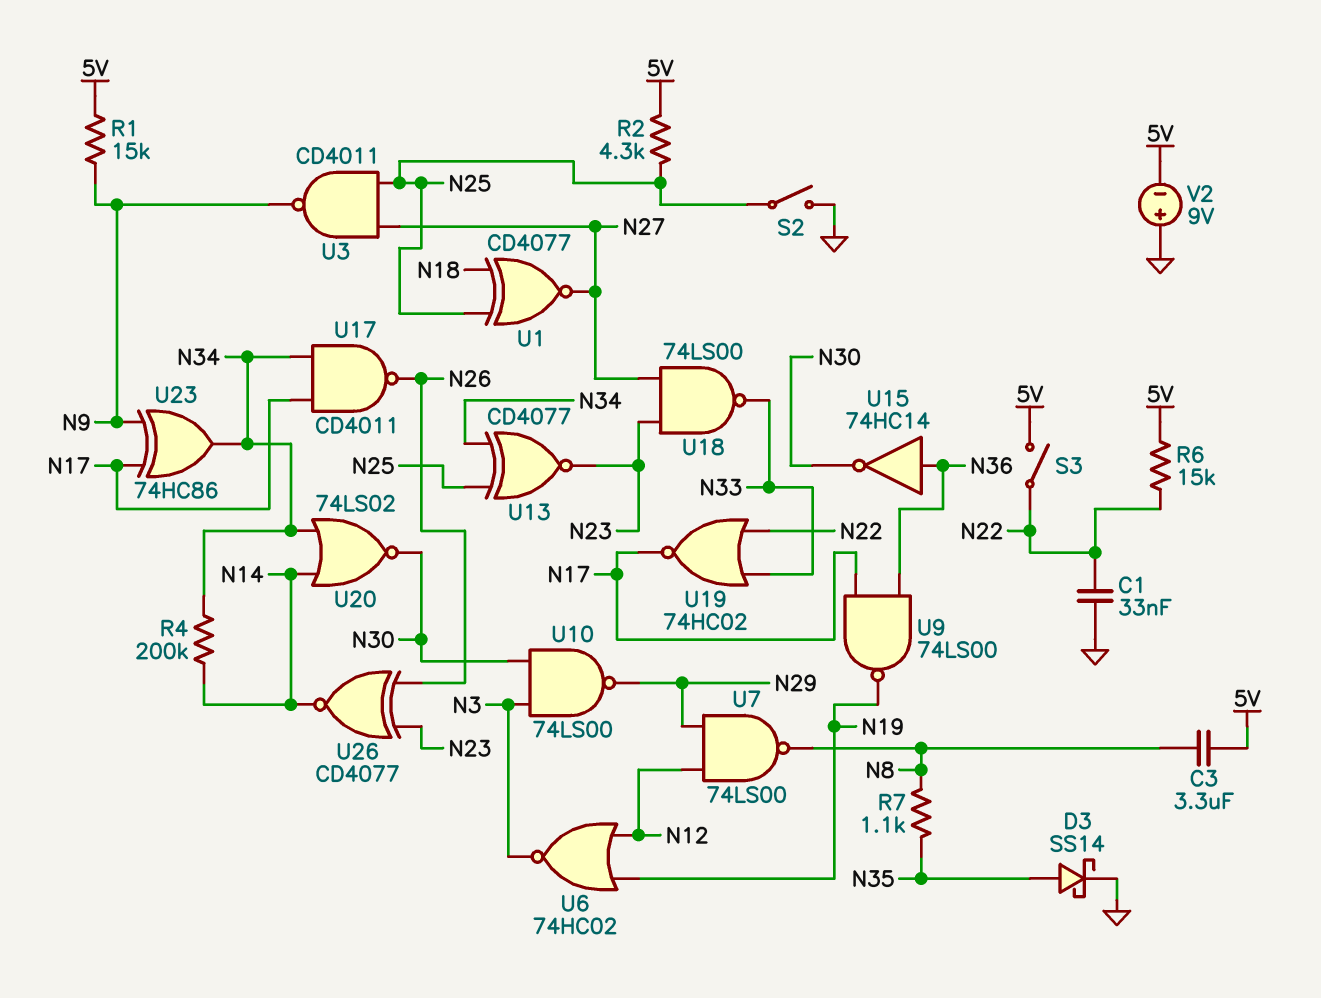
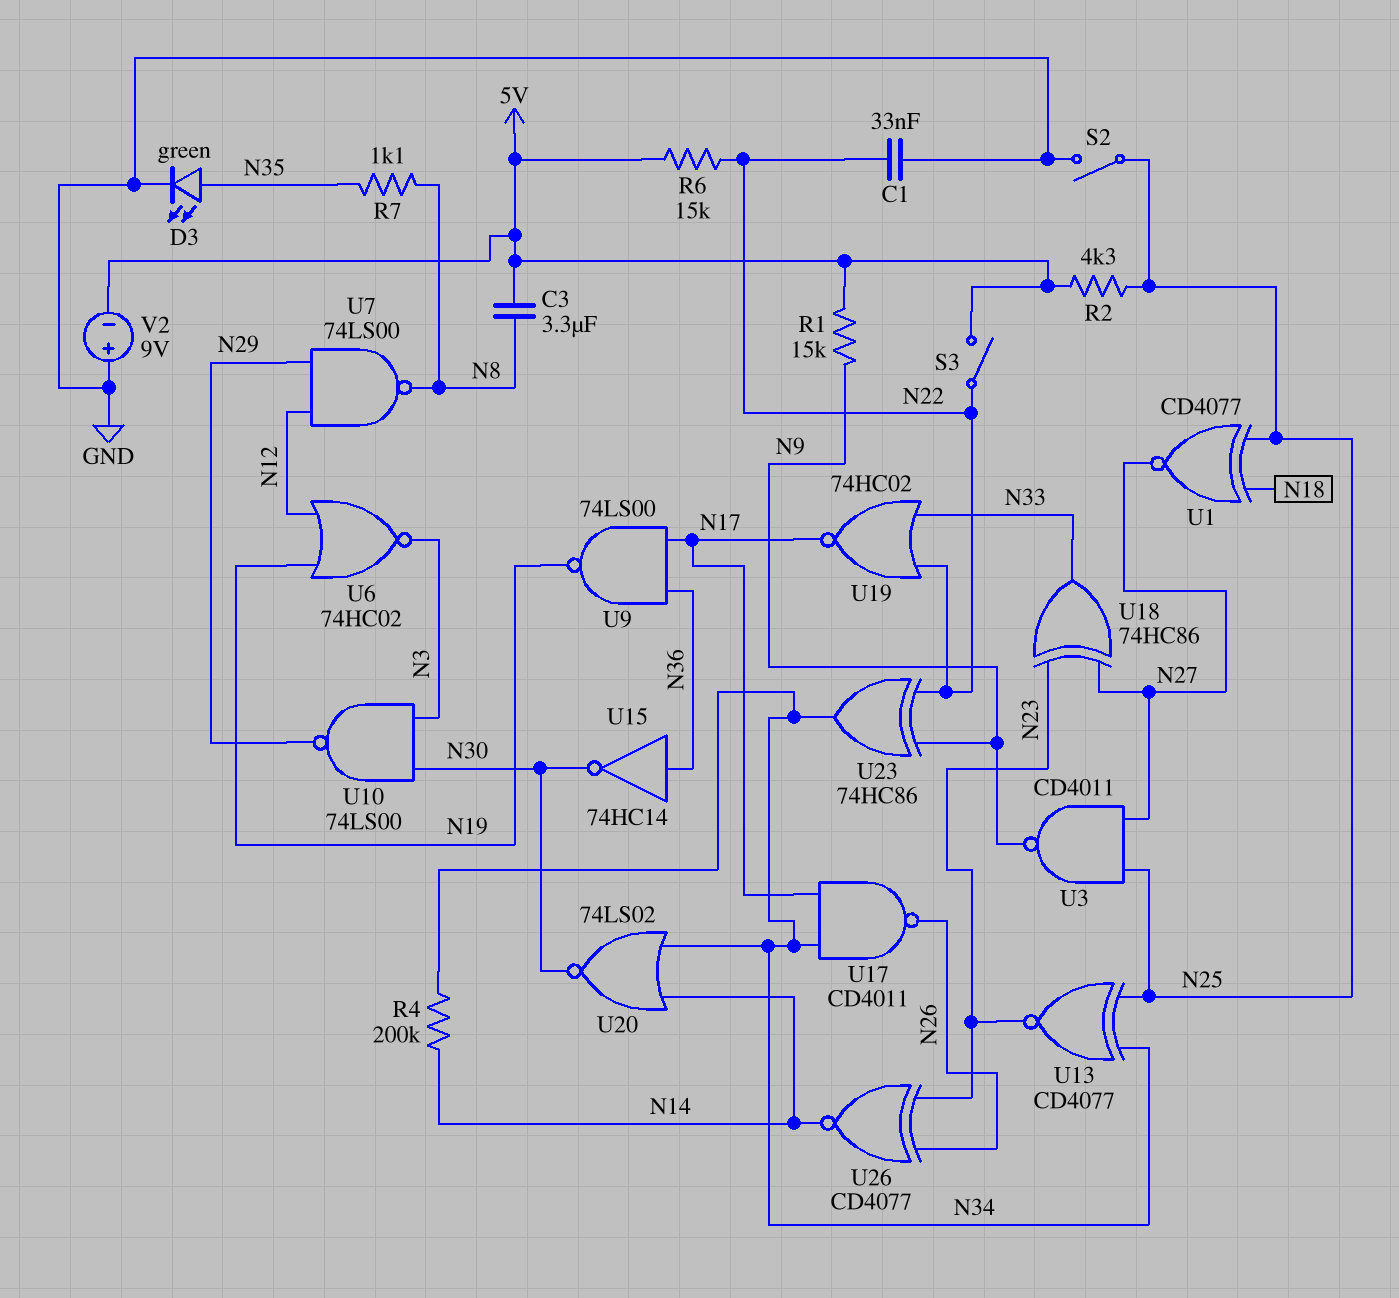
D3: schottky SS14 (A N35, K GND) -> LED green (A N35, K GND)
U18: NAND 74LS00 (in N23, in N27, out N33) -> XOR 74HC86 (in N23, in N27, out N33)
U23: XOR 74HC86 (in N9, in N17, out N34) -> XOR 74HC86 (in N9, in N22, out N34)

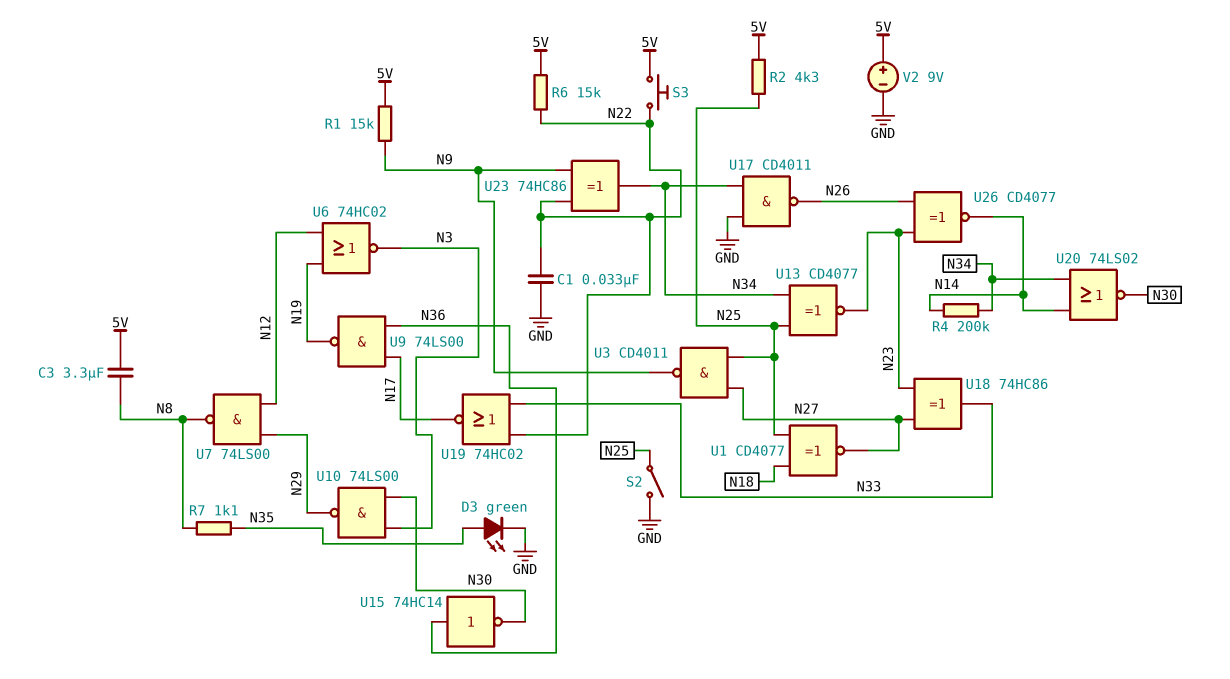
S3: switch (5V, N22) -> button (5V, N22)
U17: NAND CD4011 (in N17, in N34, out N26) -> NAND CD4011 (in GND, in N34, out N26)
V2: 9V (plus GND, minus 5V) -> 9V (plus 5V, minus GND)

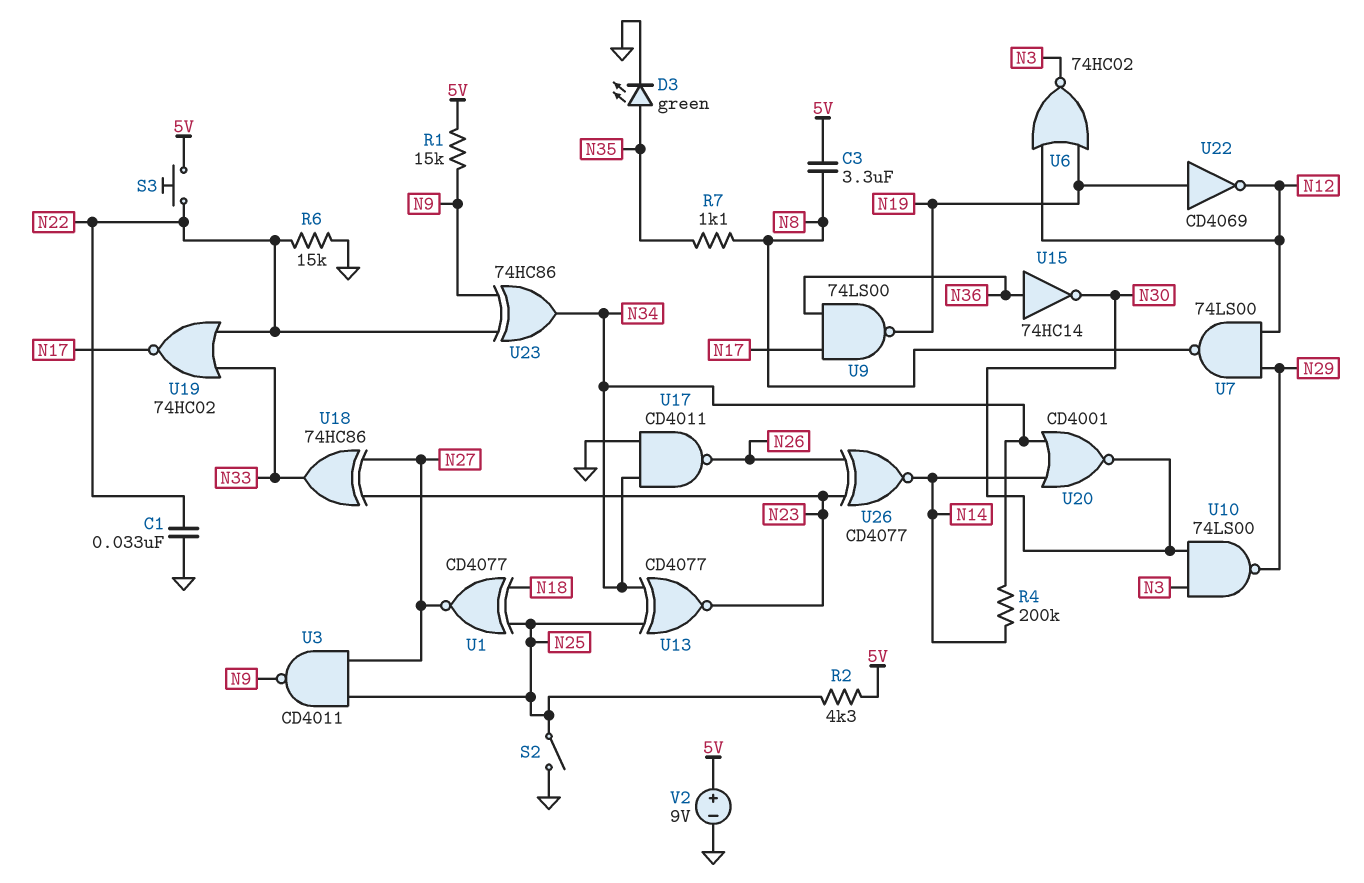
R6: 15k (5V, N22) -> 15k (GND, N22)
U20: NOR 74LS02 (in N14, in N34, out N30) -> NOR CD4001 (in N14, in N34, out N30)
U22: none -> NOT CD4069 (in N19, out N12)

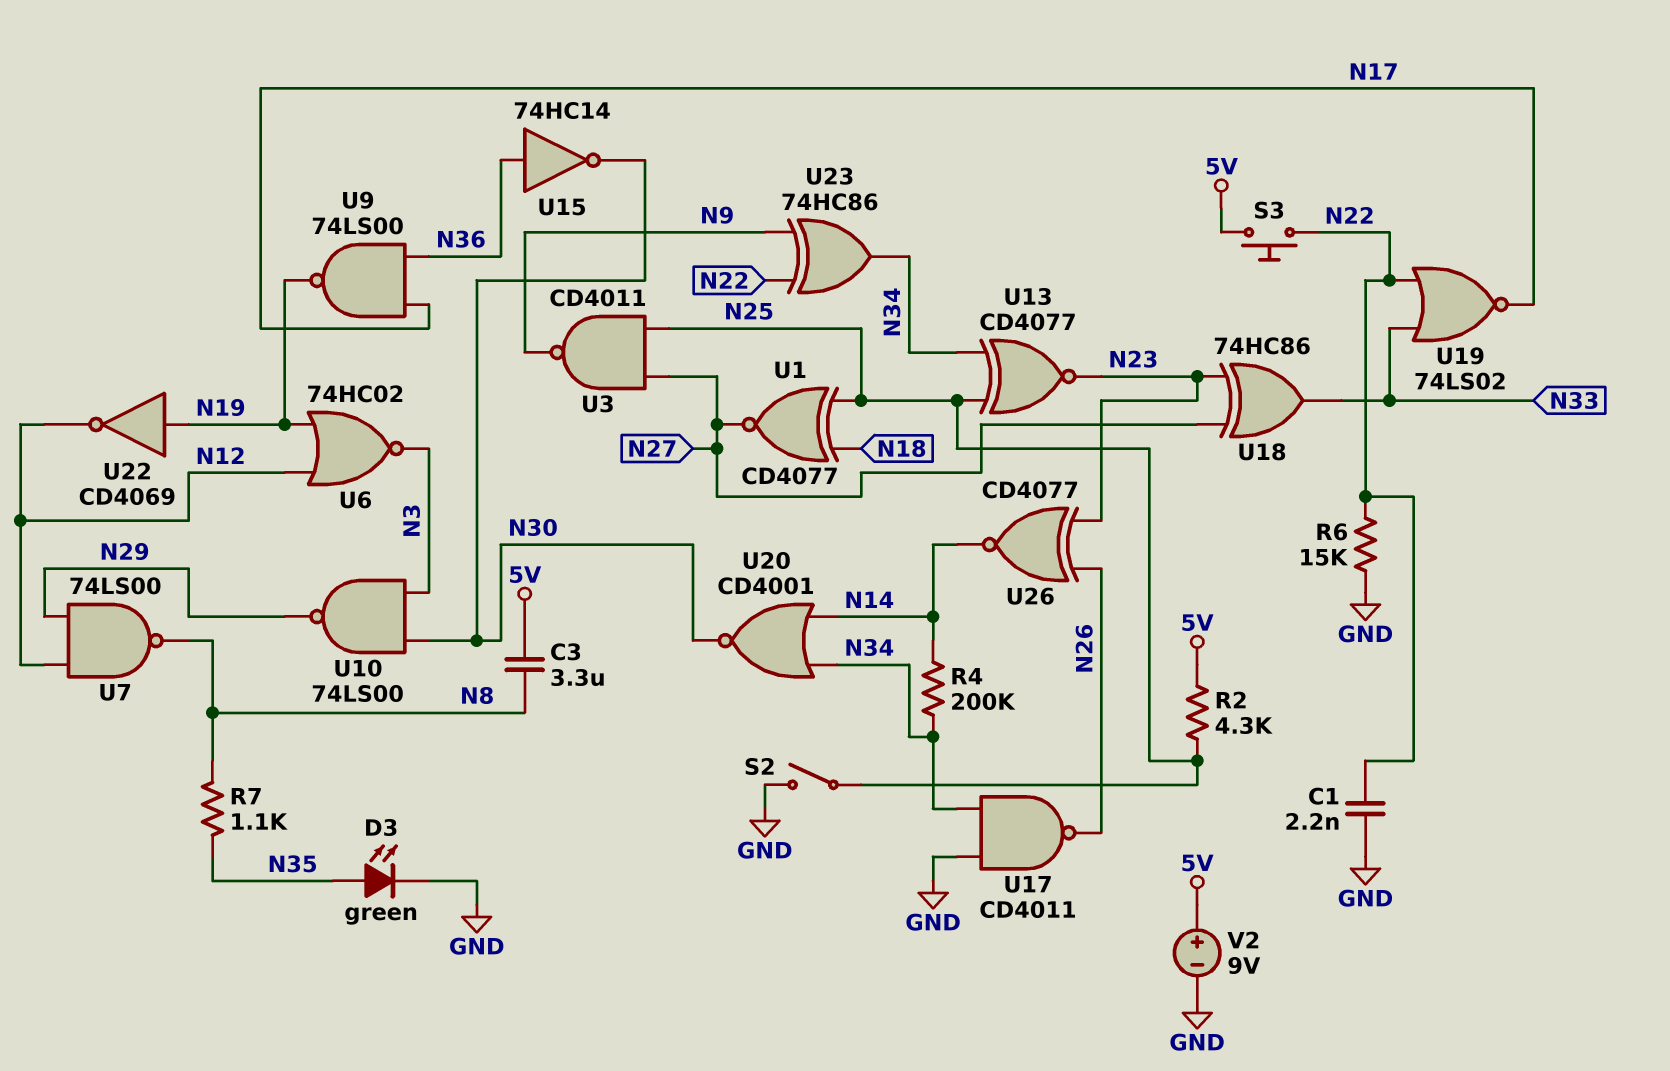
C1: 33nF (GND, N22) -> 2.2nF (GND, N22)
R1: 15k (5V, N9) -> none
U19: NOR 74HC02 (in N22, in N33, out N17) -> NOR 74LS02 (in N22, in N33, out N17)

